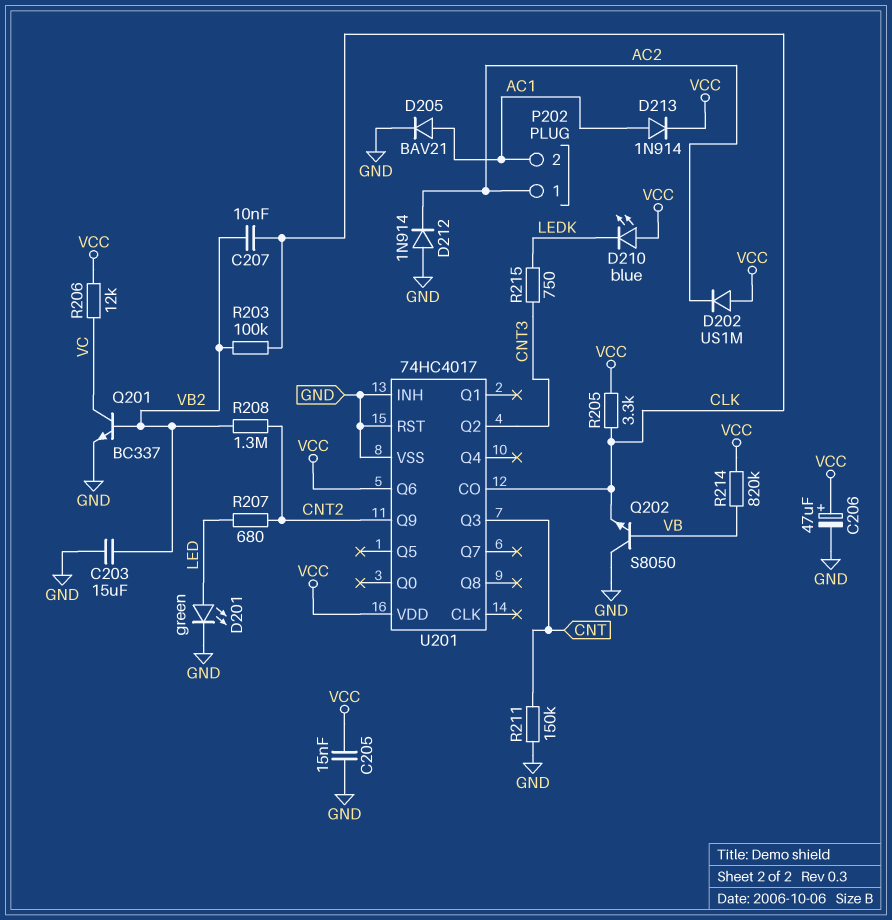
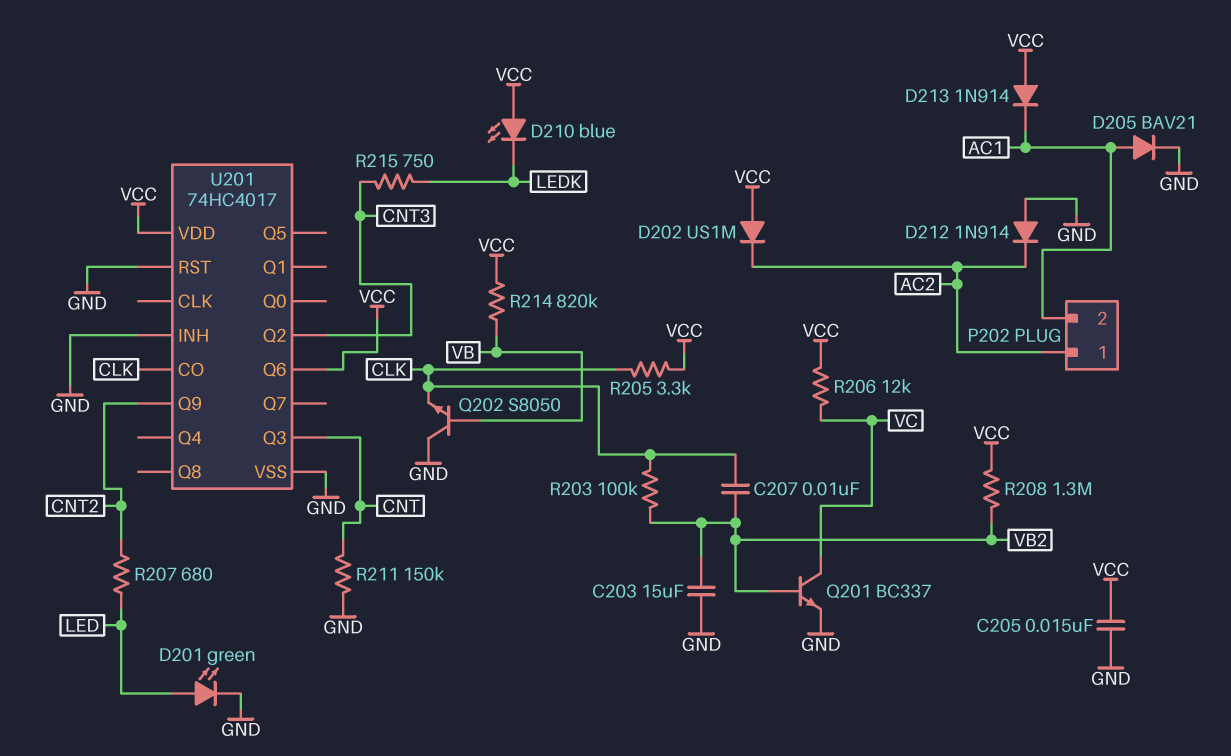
C206: 47uF (plus VCC, minus GND) -> none
D213: diode 1N914 (A AC1, K VCC) -> diode 1N914 (A VCC, K AC1)
R208: 1.3M (CNT2, VB2) -> 1.3M (VB2, VCC)

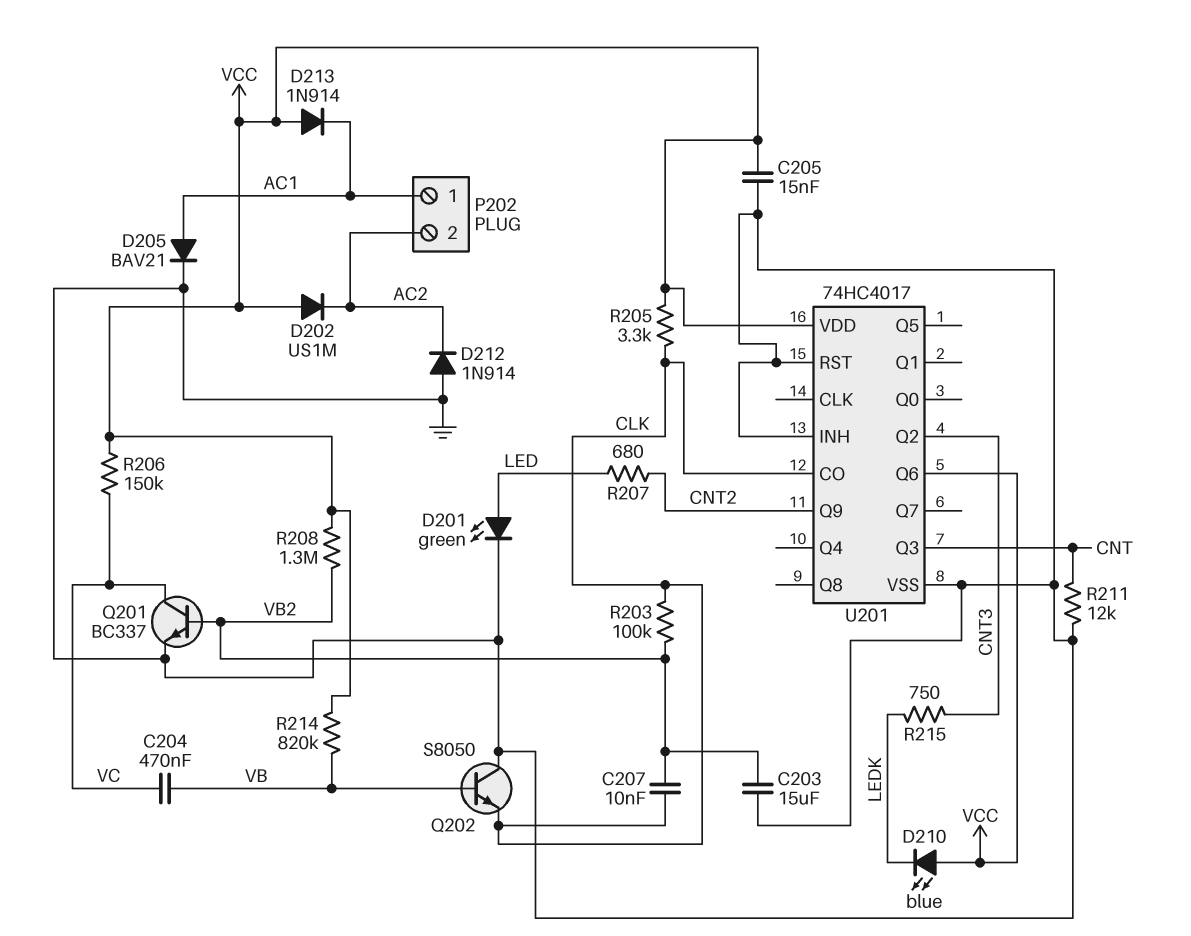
C204: none -> 470nF (VB, VC)
P202 pin 1: AC2 -> AC1
P202 pin 2: AC1 -> AC2
R206: 12k (VC, VCC) -> 150k (VC, VCC)
R211: 150k (CNT, GND) -> 12k (CNT, GND)

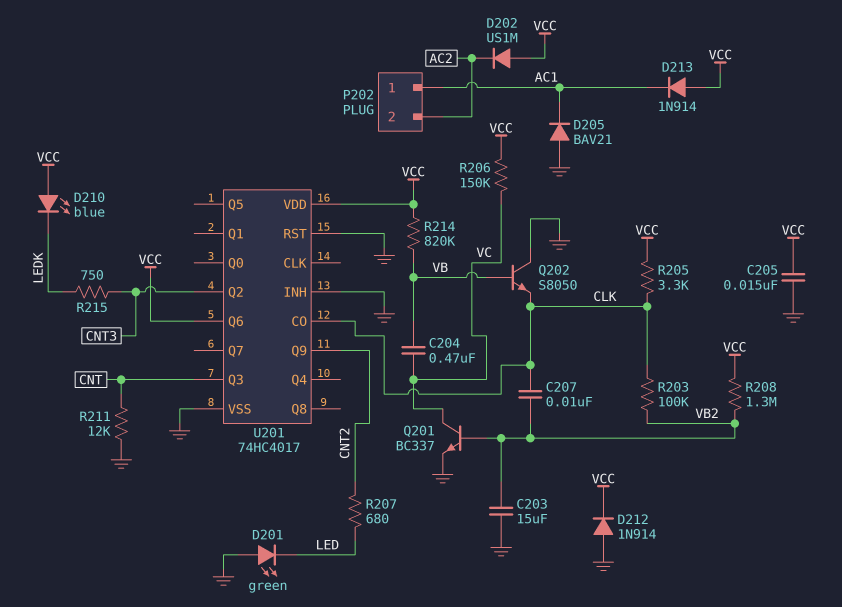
D201: LED green (A LED, K GND) -> LED green (A GND, K LED)
D205: diode BAV21 (A AC1, K GND) -> diode BAV21 (A GND, K AC1)
D212: diode 1N914 (A GND, K AC2) -> diode 1N914 (A GND, K VCC)

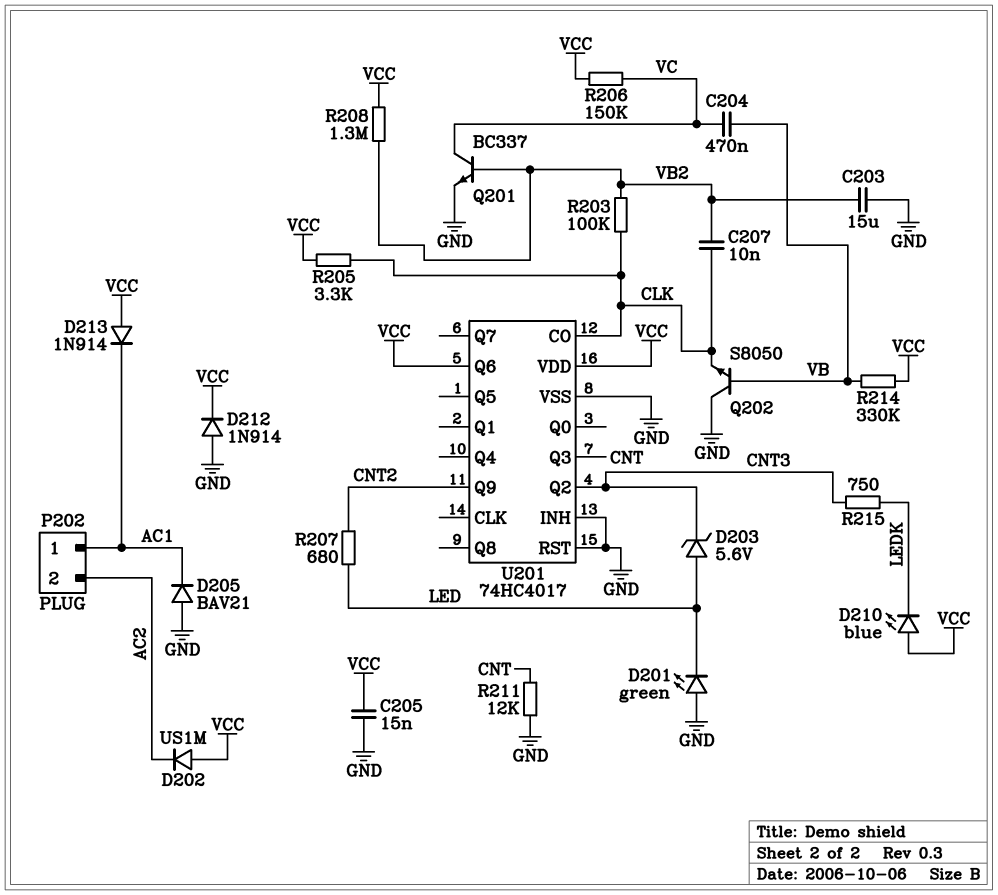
D203: none -> zener 5.6V (A LED, K CNT3)
R214: 820k (VB, VCC) -> 330k (VB, VCC)

